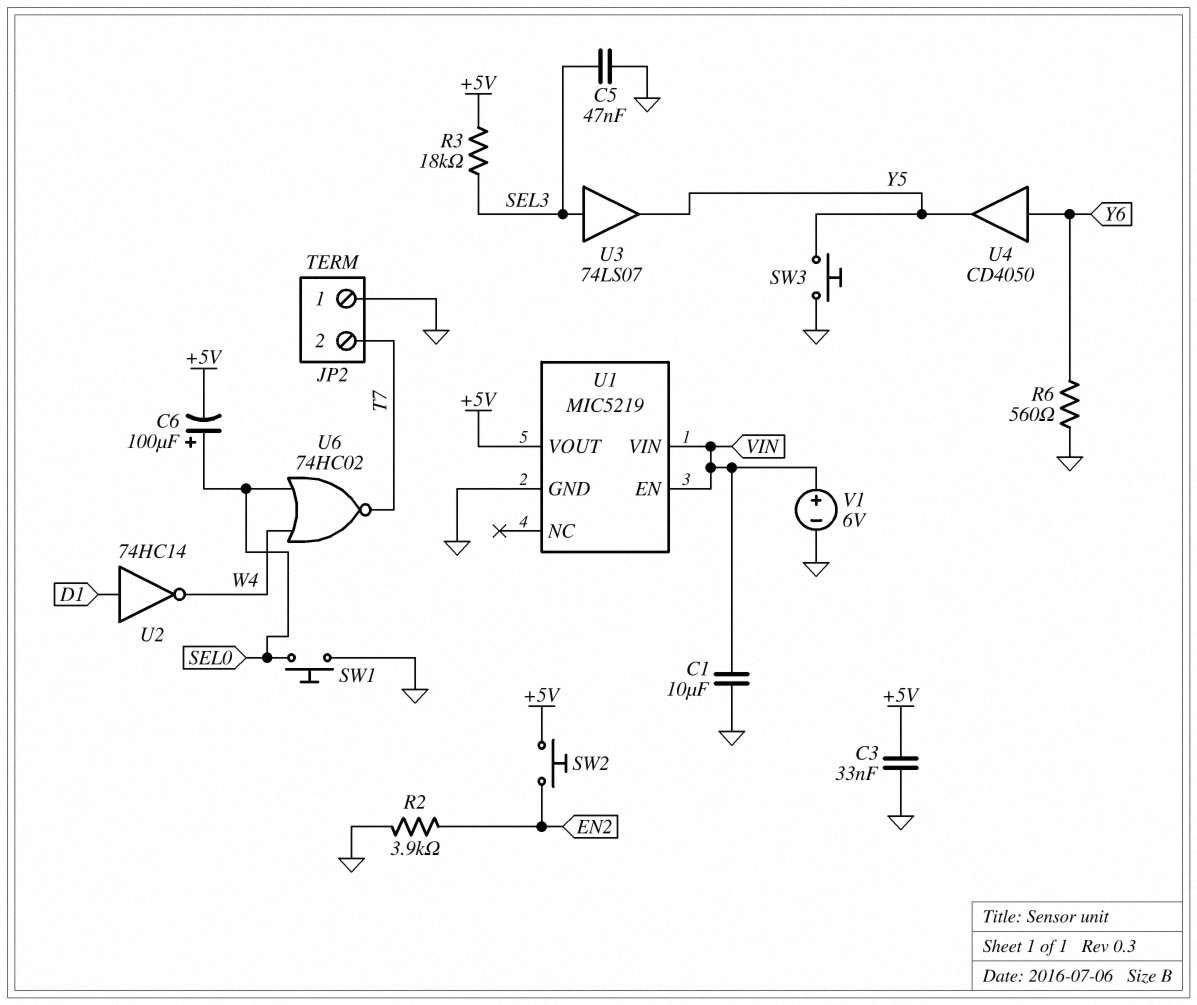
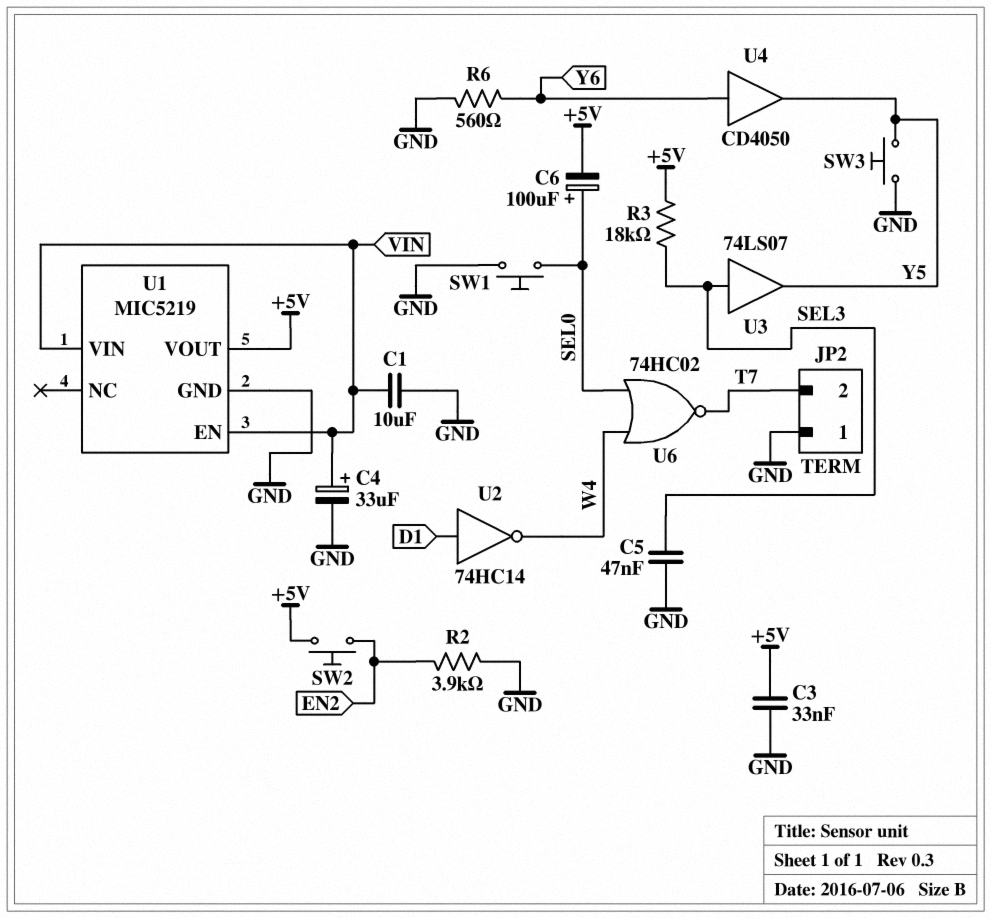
C4: none -> 33uF (plus VIN, minus GND)
V1: 6V (plus VIN, minus GND) -> none

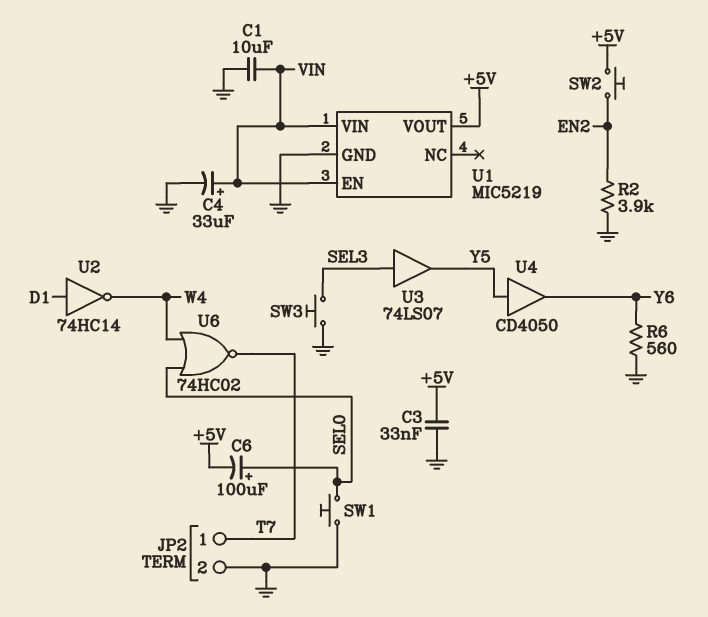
C5: 47nF (GND, SEL3) -> none
JP2 pin 1: GND -> T7
JP2 pin 2: T7 -> GND
R3: 18k (+5V, SEL3) -> none
SW3: button (GND, Y5) -> button (GND, SEL3)
U4: buffer CD4050 (in Y6, out Y5) -> buffer CD4050 (in Y5, out Y6)

